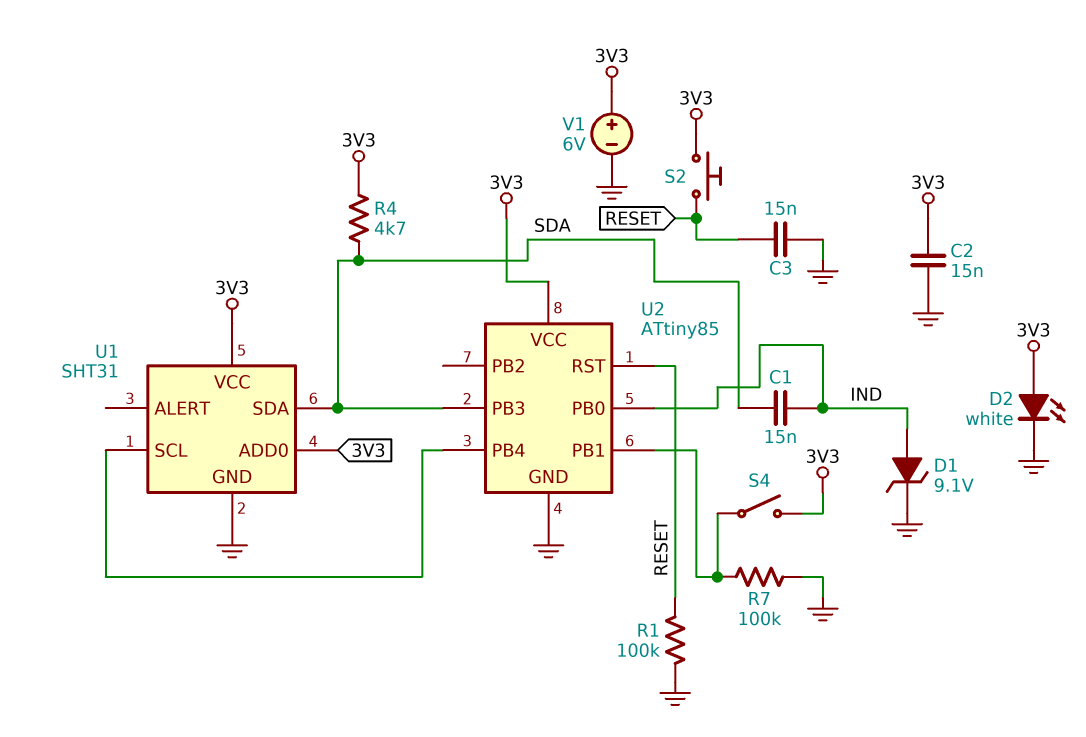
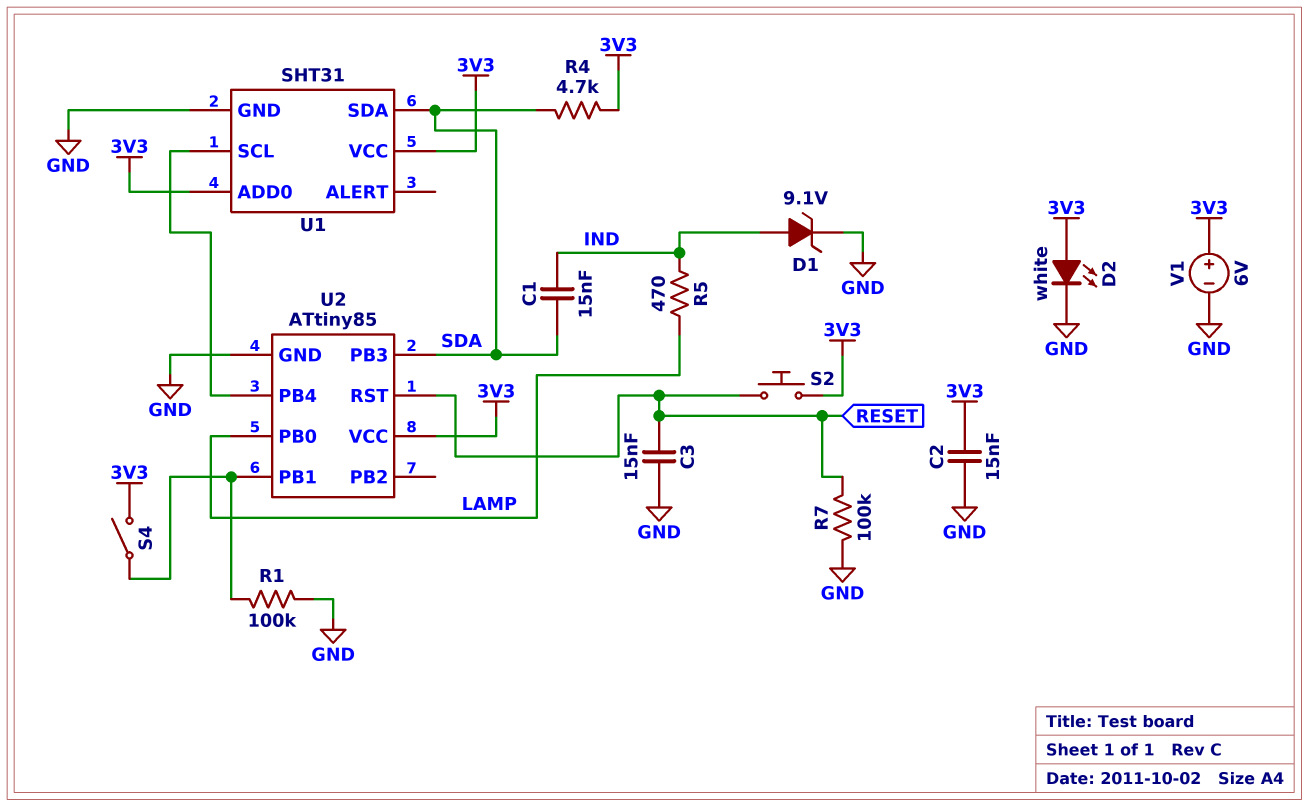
R1: 100k (GND, RESET) -> 100k (GND, U2/PB1)
R5: none -> 470 (IND, LAMP)
R7: 100k (GND, U2/PB1) -> 100k (GND, RESET)
U2 pin PB0: IND -> LAMP

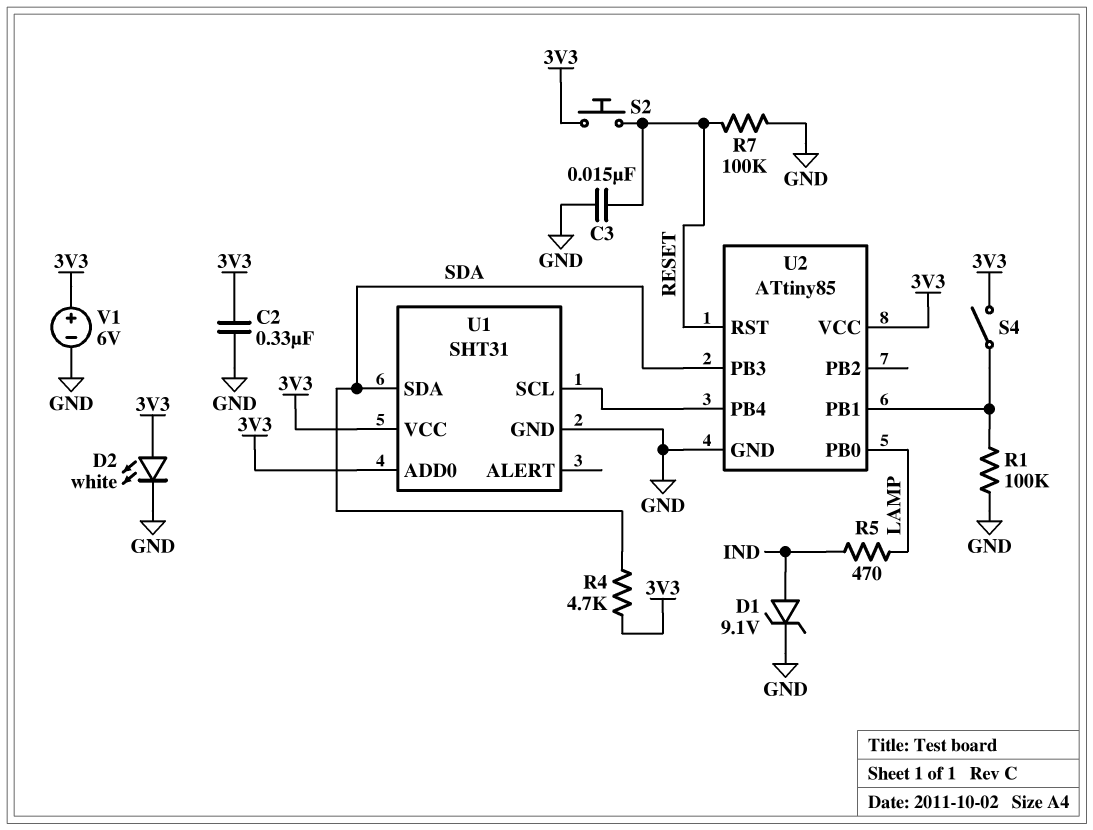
C1: 15nF (IND, SDA) -> none
C2: 15nF (3V3, GND) -> 330nF (3V3, GND)

